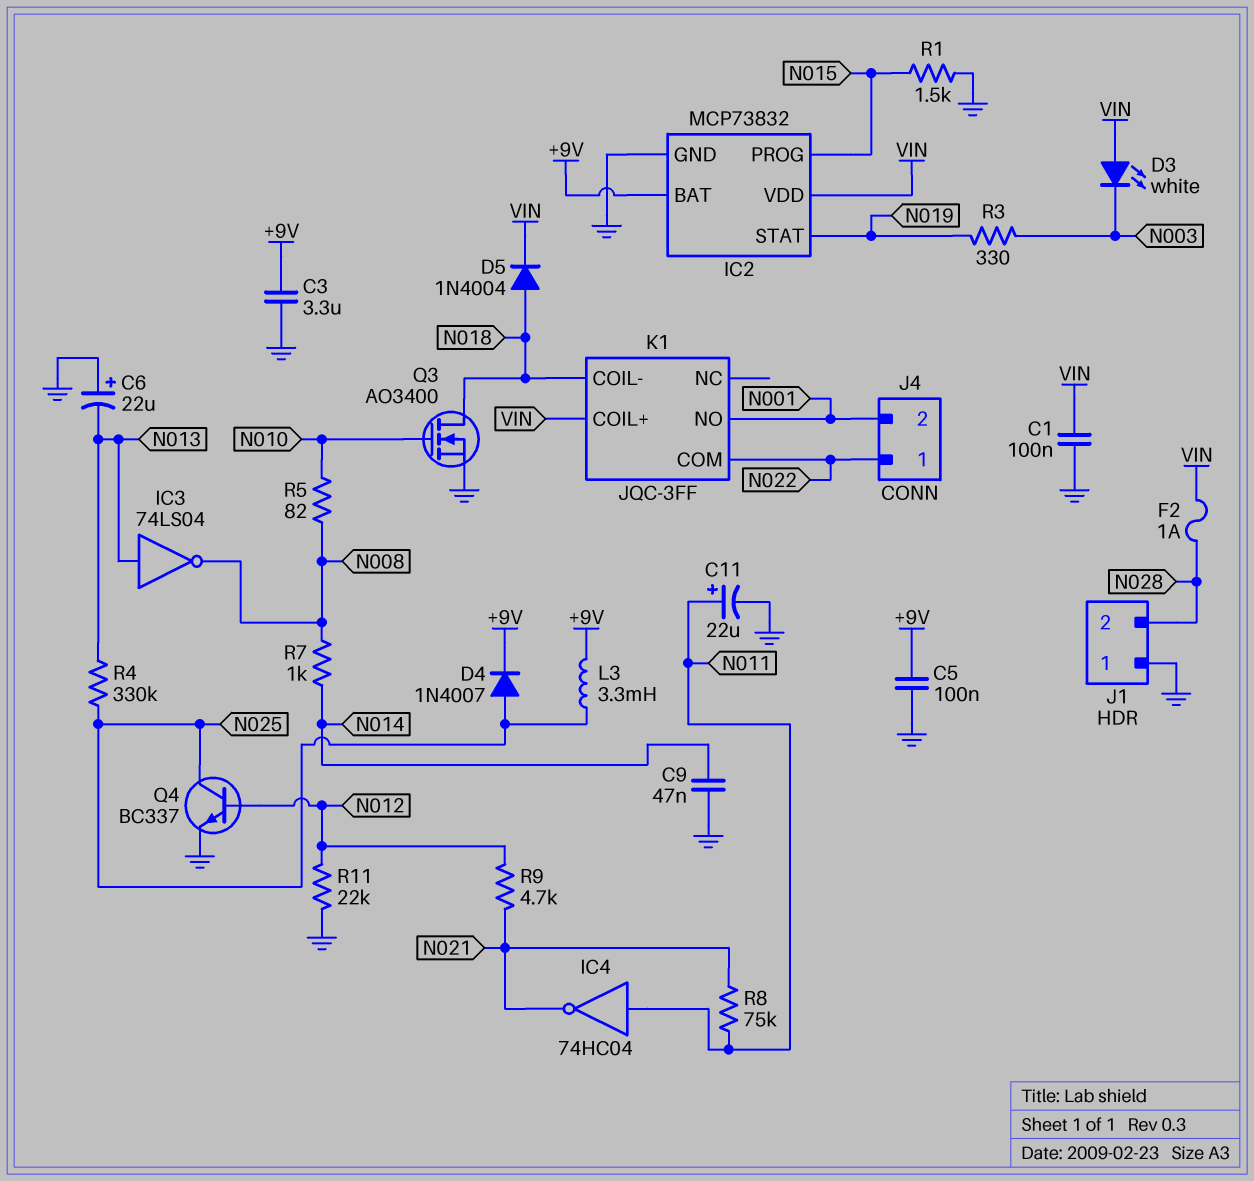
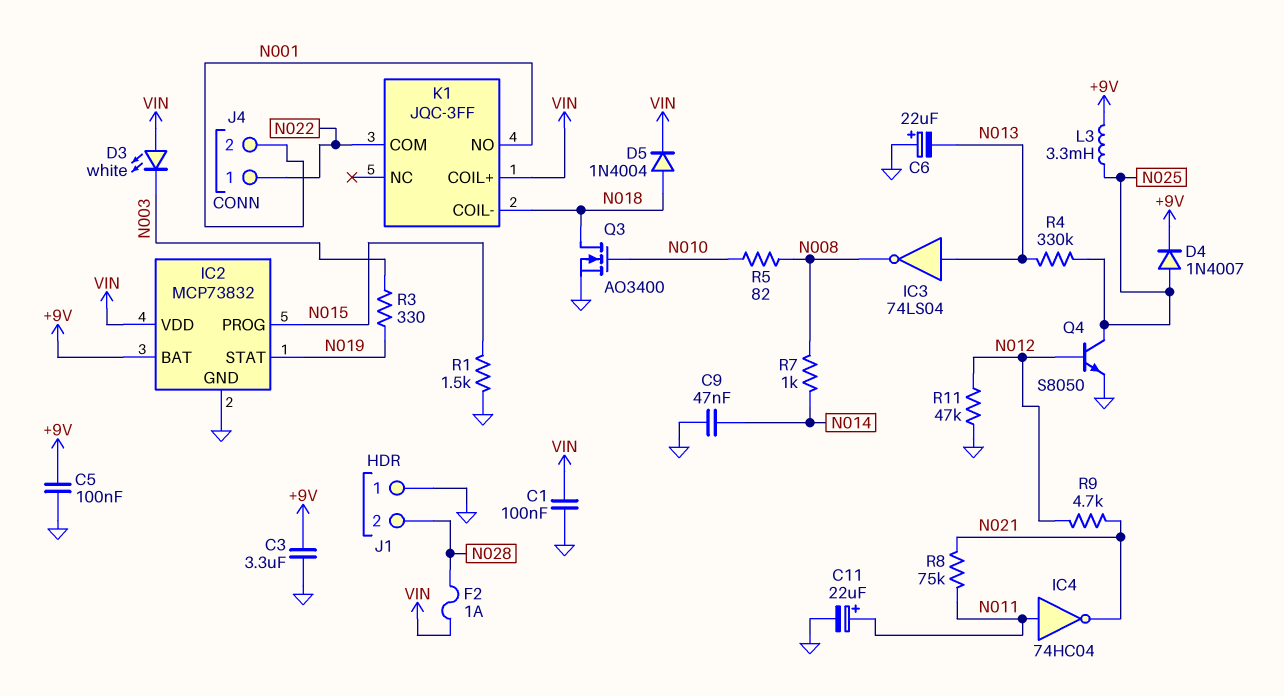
Q4: NPN BC337 (B N012, C N025, E GND) -> NPN S8050 (B N012, C N025, E GND)
R11: 22k (GND, N012) -> 47k (GND, N012)

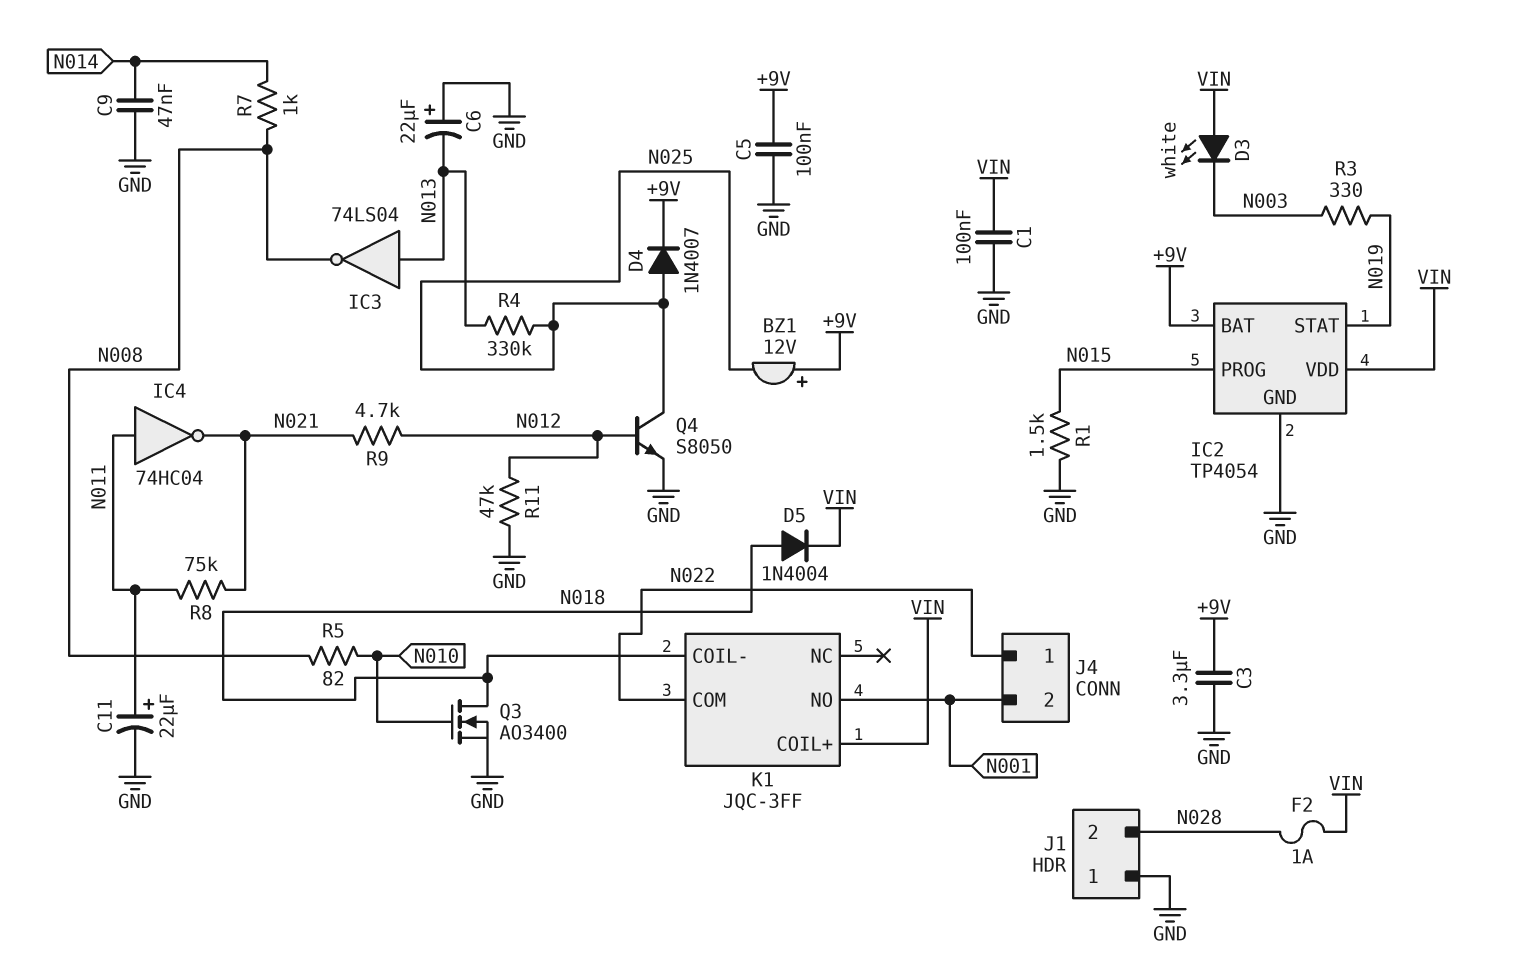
BZ1: none -> buzzer 12V (plus +9V, minus N025)
IC2: MCP73832 -> TP4054
L3: 3.3mH (+9V, N025) -> none

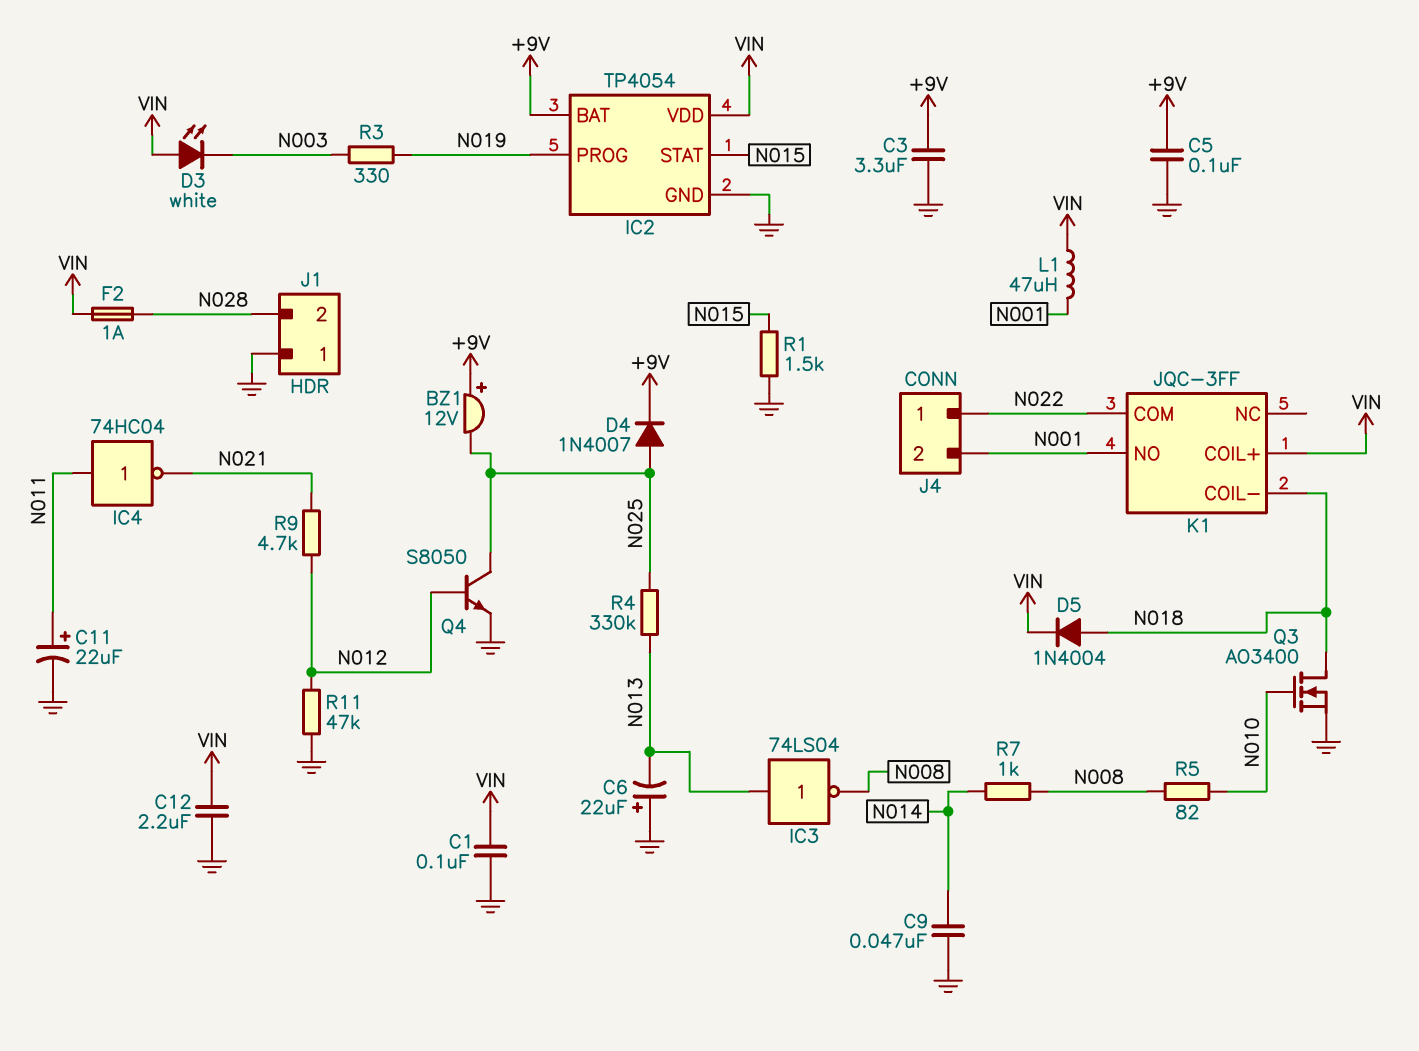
C12: none -> 2.2uF (GND, VIN)
IC2 pin PROG: N015 -> N019
IC2 pin STAT: N019 -> N015
L1: none -> 47uH (N001, VIN)
R8: 75k (N011, N021) -> none

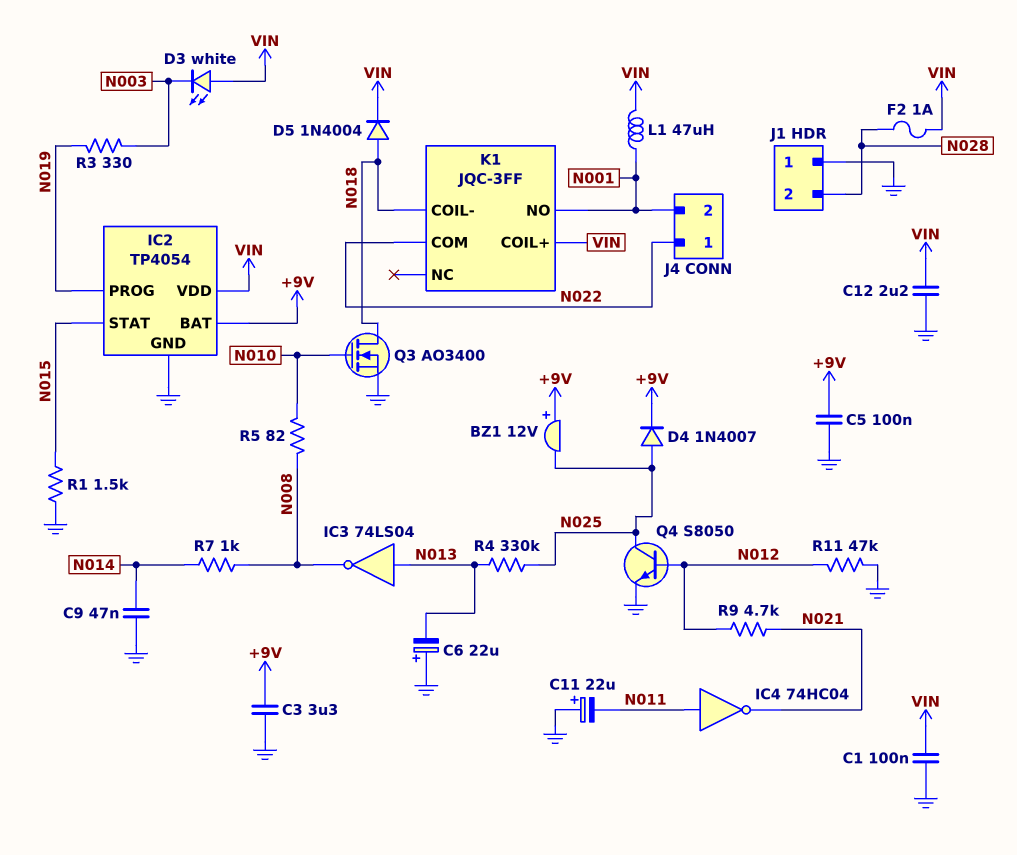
C11: 22uF (plus N011, minus GND) -> 22uF (plus GND, minus N011)

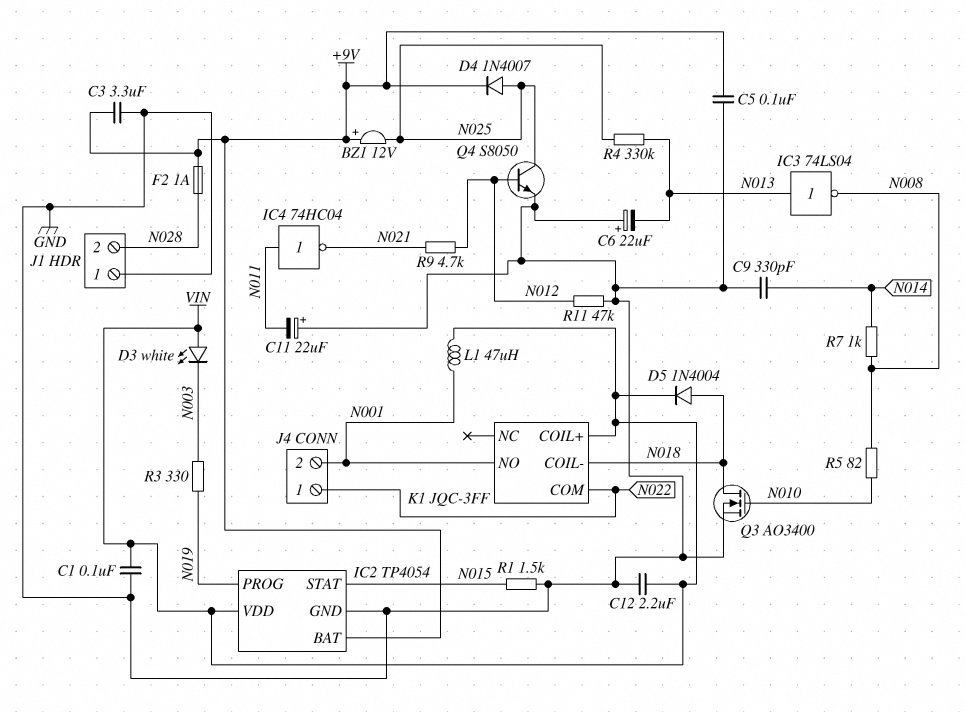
C9: 47nF (GND, N014) -> 330pF (GND, N014)
F2: 1A (N028, VIN) -> 1A (+9V, N028)

